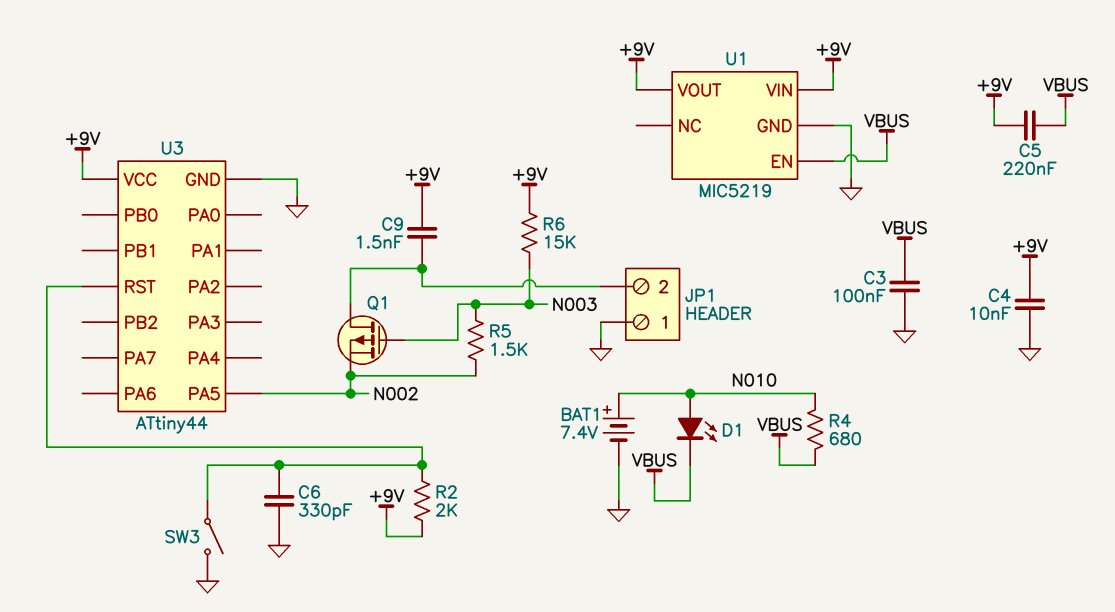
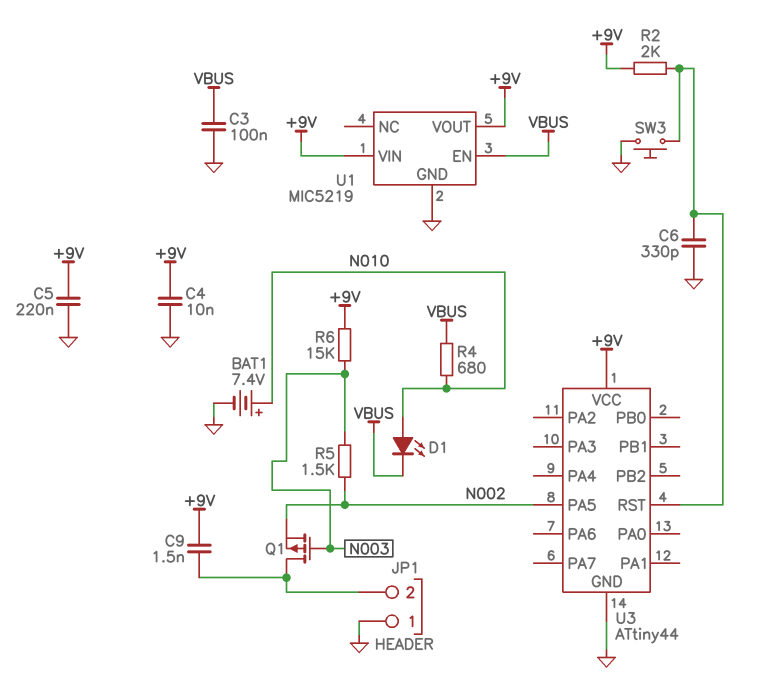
C5: 220nF (+9V, VBUS) -> 220nF (+9V, GND)
SW3: switch (GND, U3/RST) -> button (GND, U3/RST)

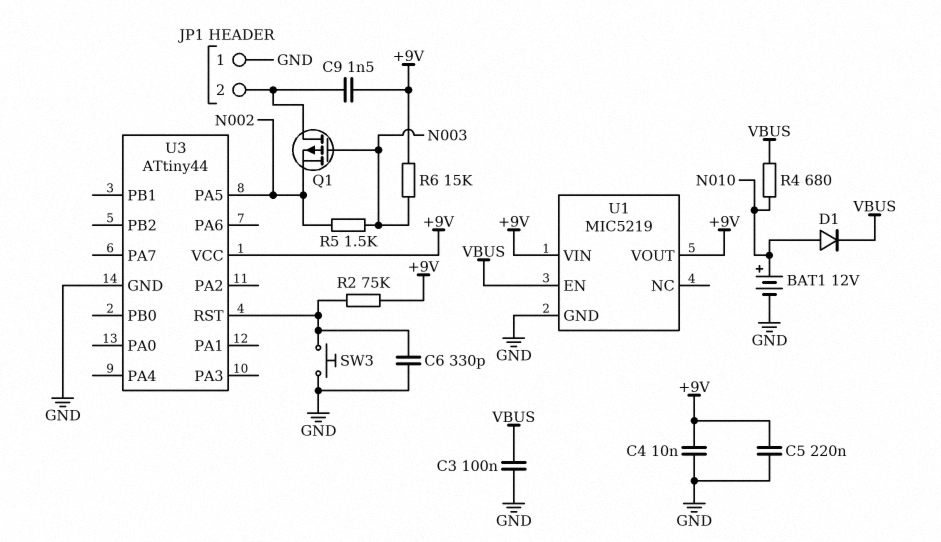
BAT1: 7.4V (plus N010, minus GND) -> 12V (plus N010, minus GND)
D1: LED (A N010, K VBUS) -> diode (A N010, K VBUS)
R2: 2k (+9V, U3/RST) -> 75k (+9V, U3/RST)

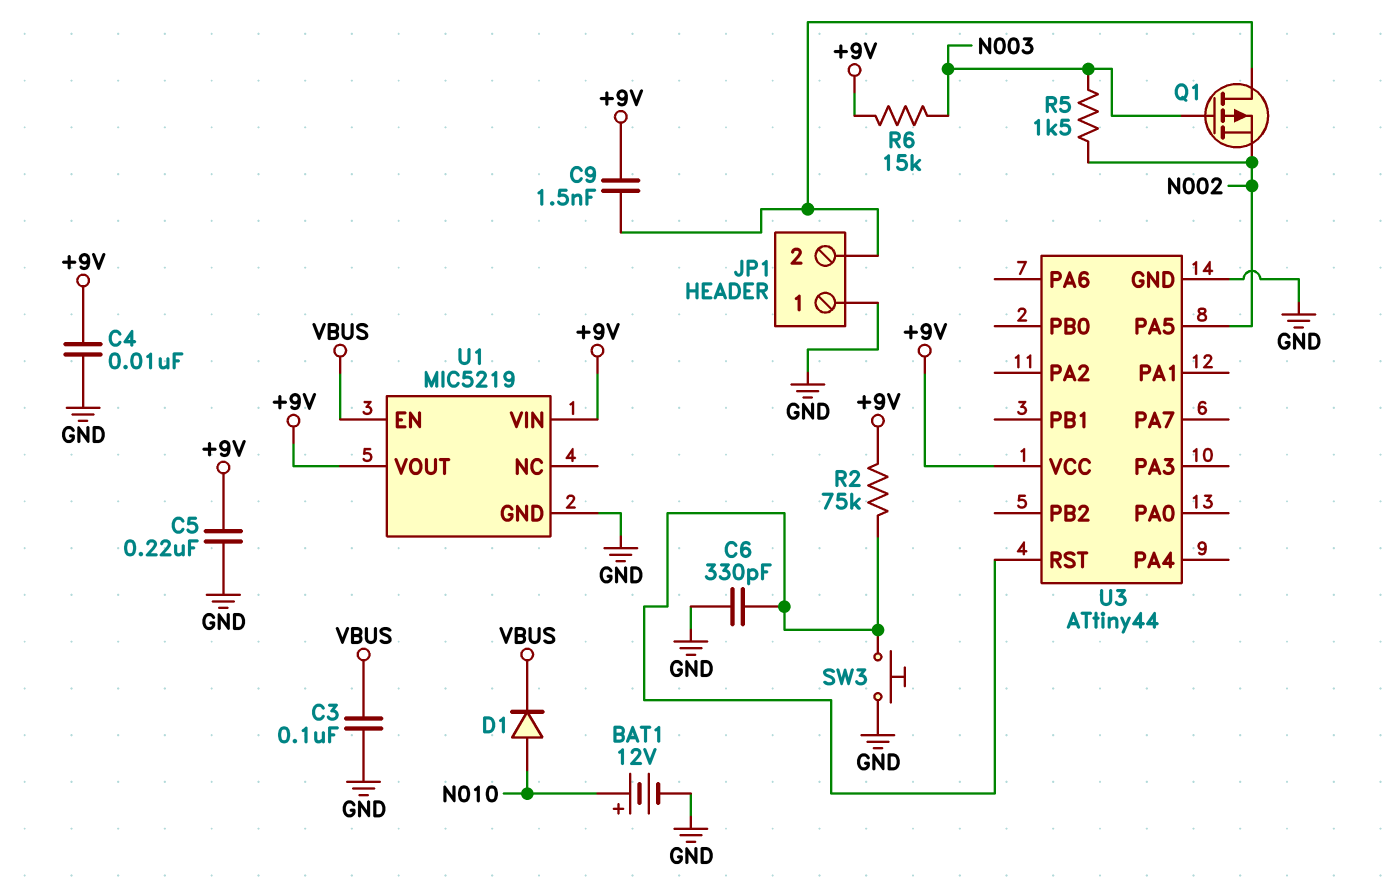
R4: 680 (N010, VBUS) -> none

